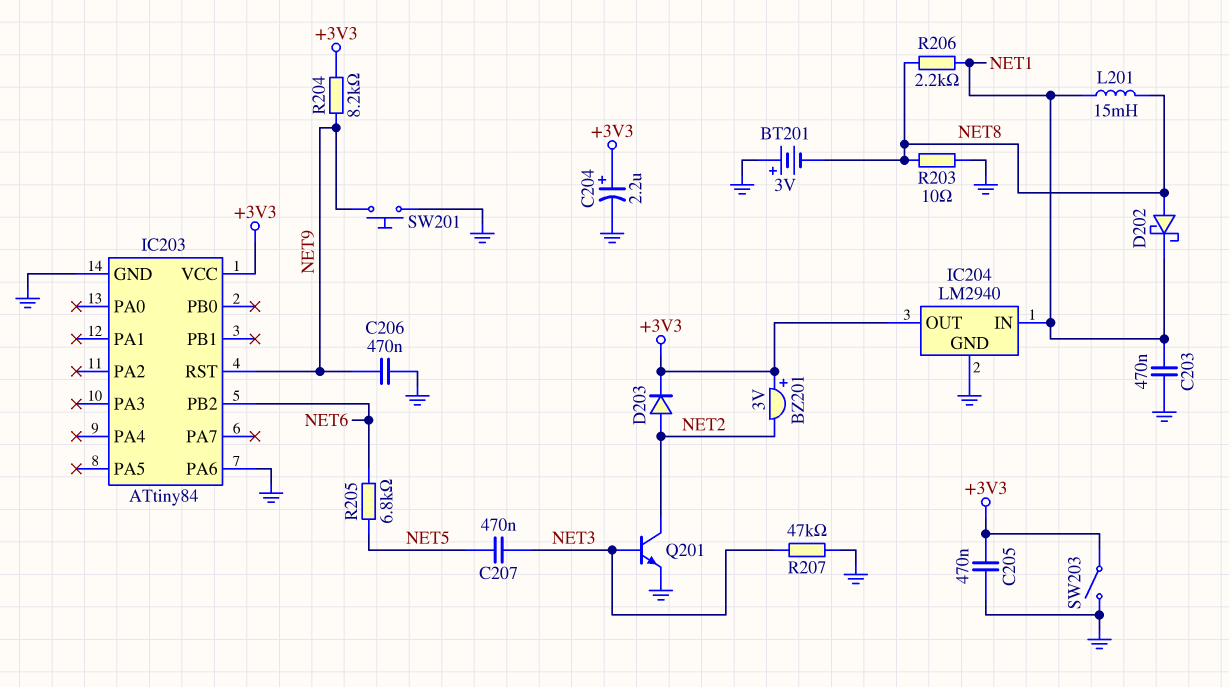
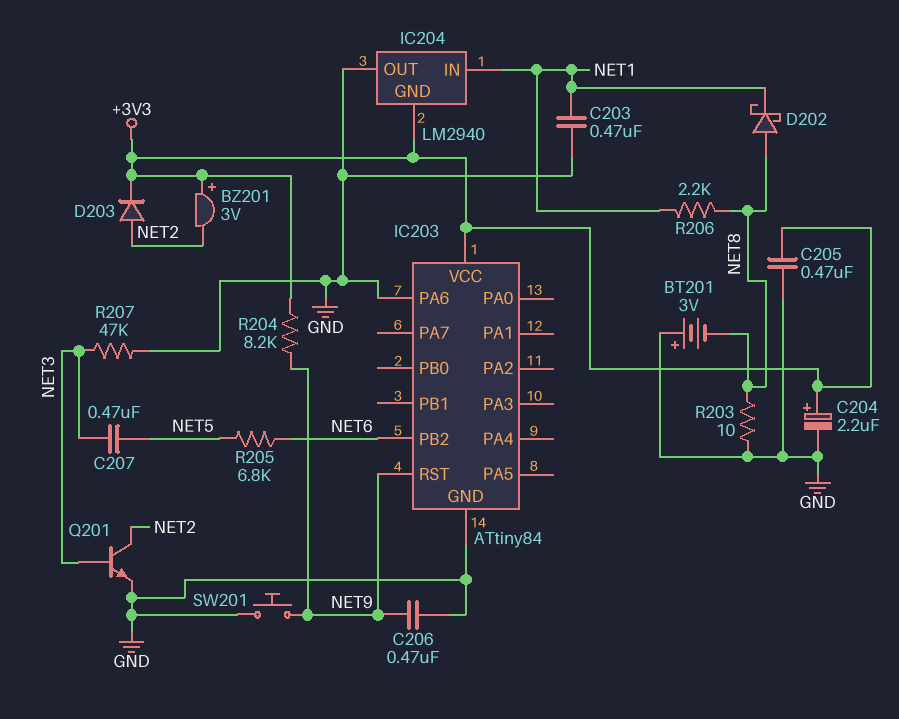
IC204 pin GND: GND -> +3V3
IC204 pin OUT: +3V3 -> GND
L201: 15mH (NET1, NET8) -> none
SW203: switch (+3V3, GND) -> none

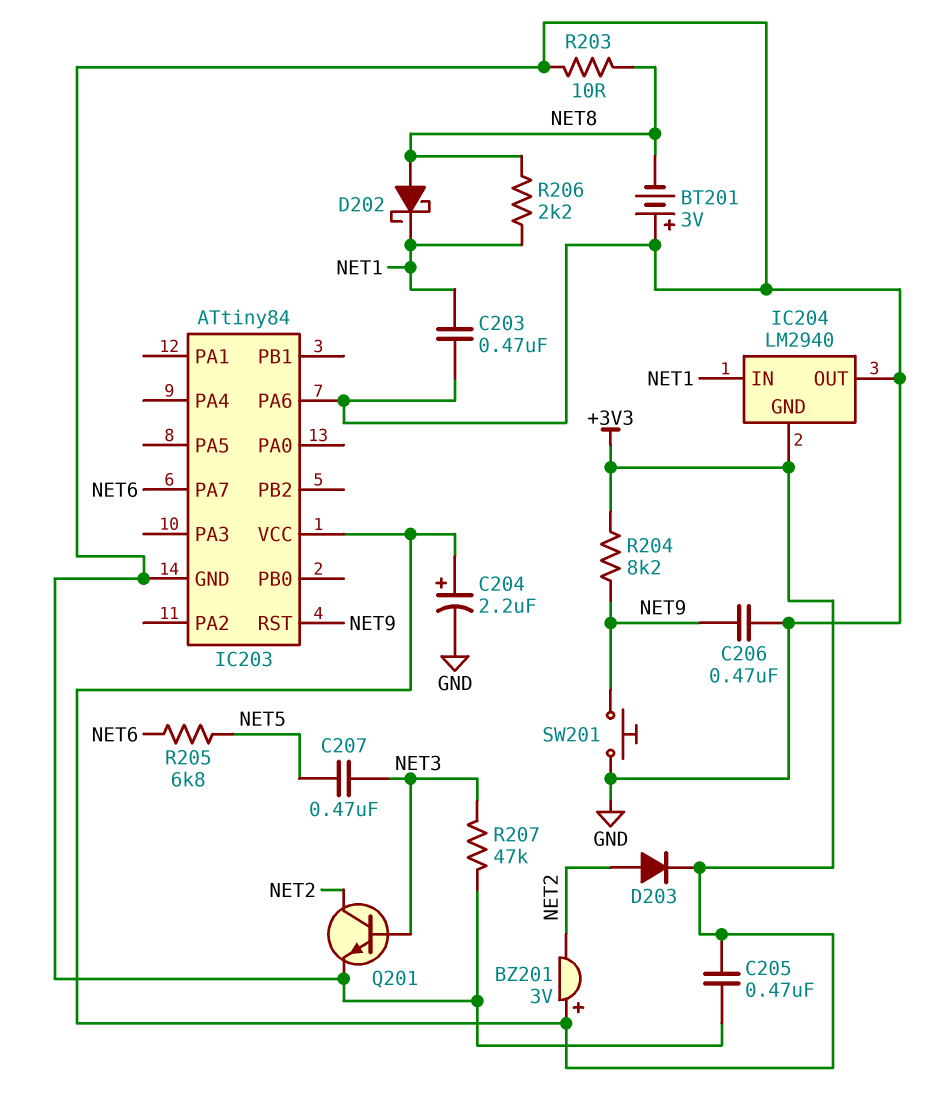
IC203 pin PA7: none -> NET6
IC203 pin PB2: NET6 -> none

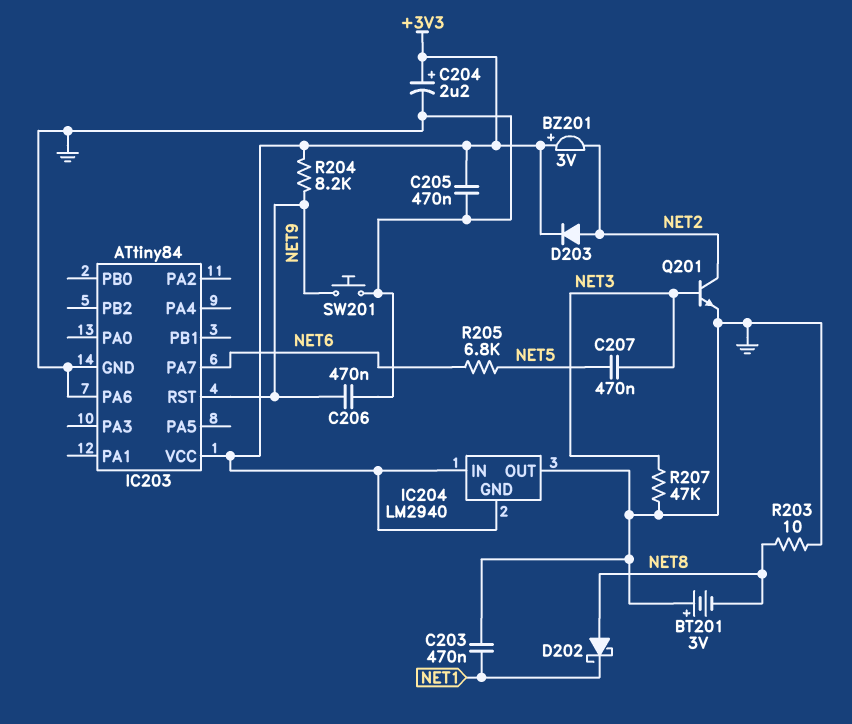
IC204 pin IN: NET1 -> +3V3
R206: 2.2k (NET1, NET8) -> none

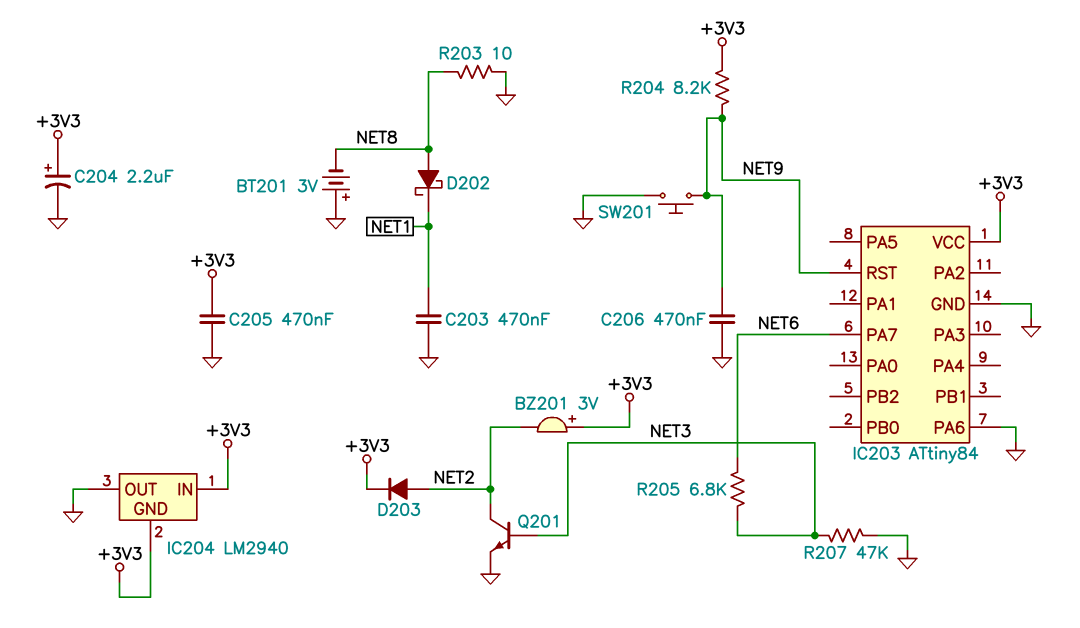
C207: 470nF (NET3, NET5) -> none
R205: 6.8k (NET5, NET6) -> 6.8k (NET3, NET6)

